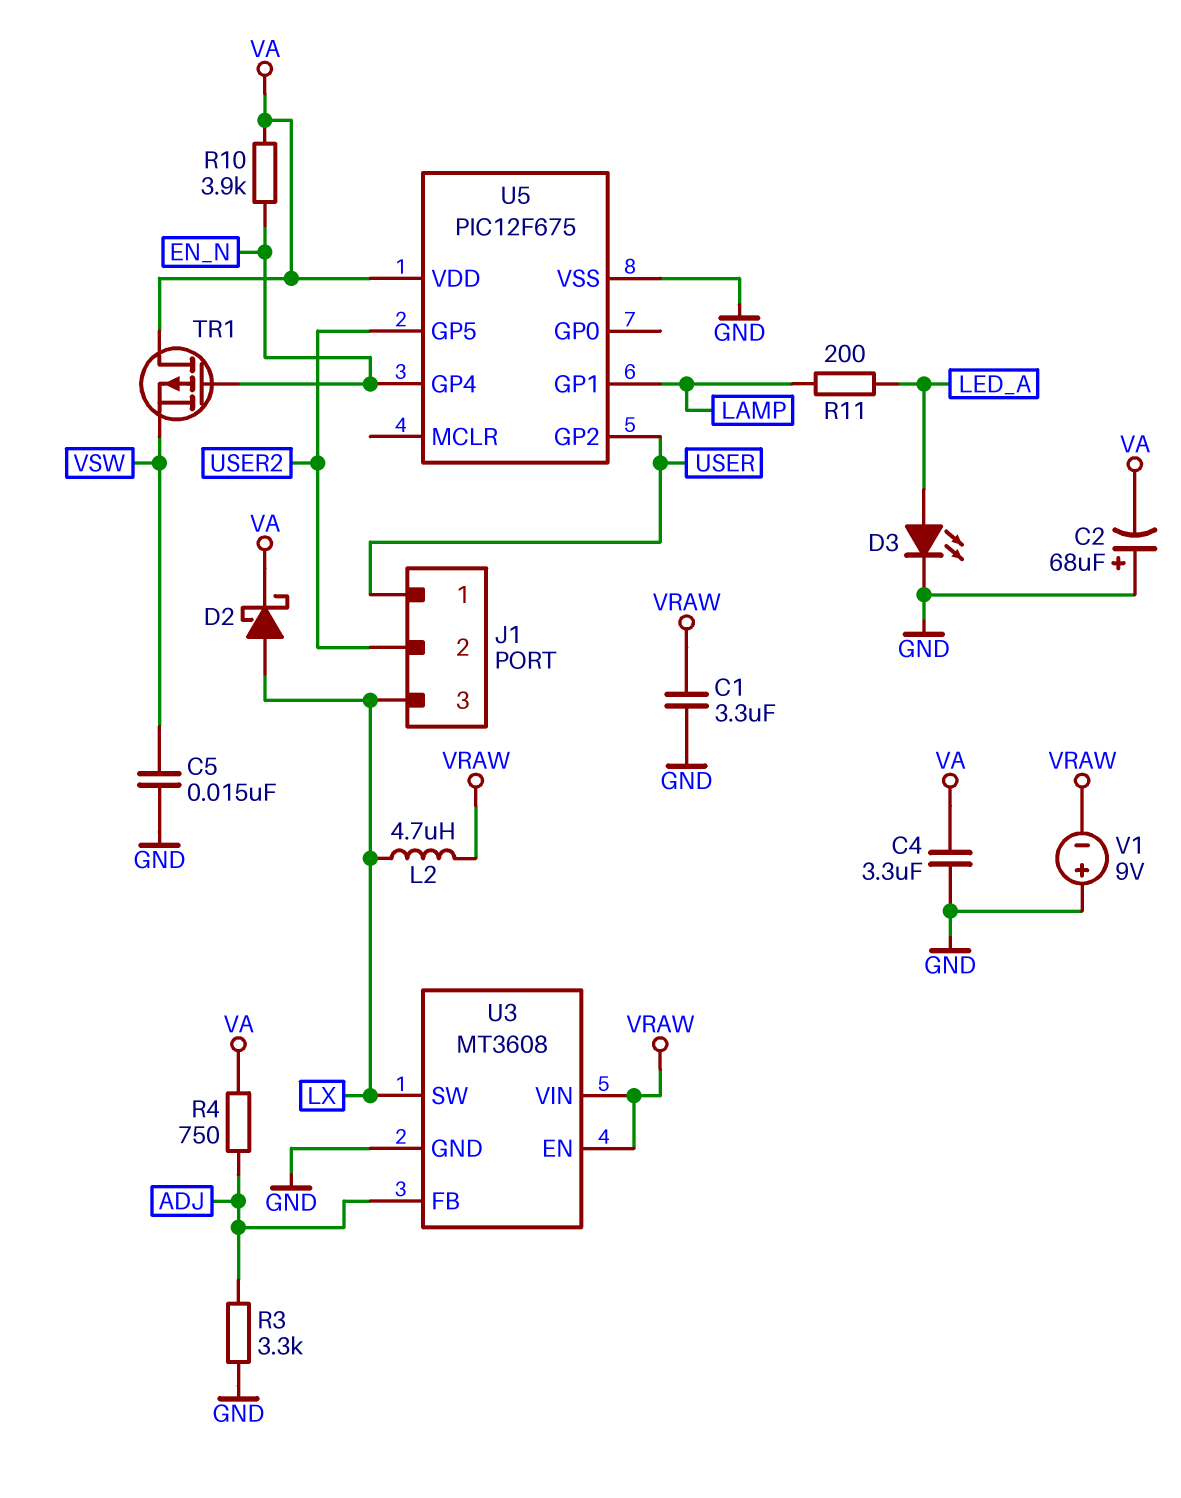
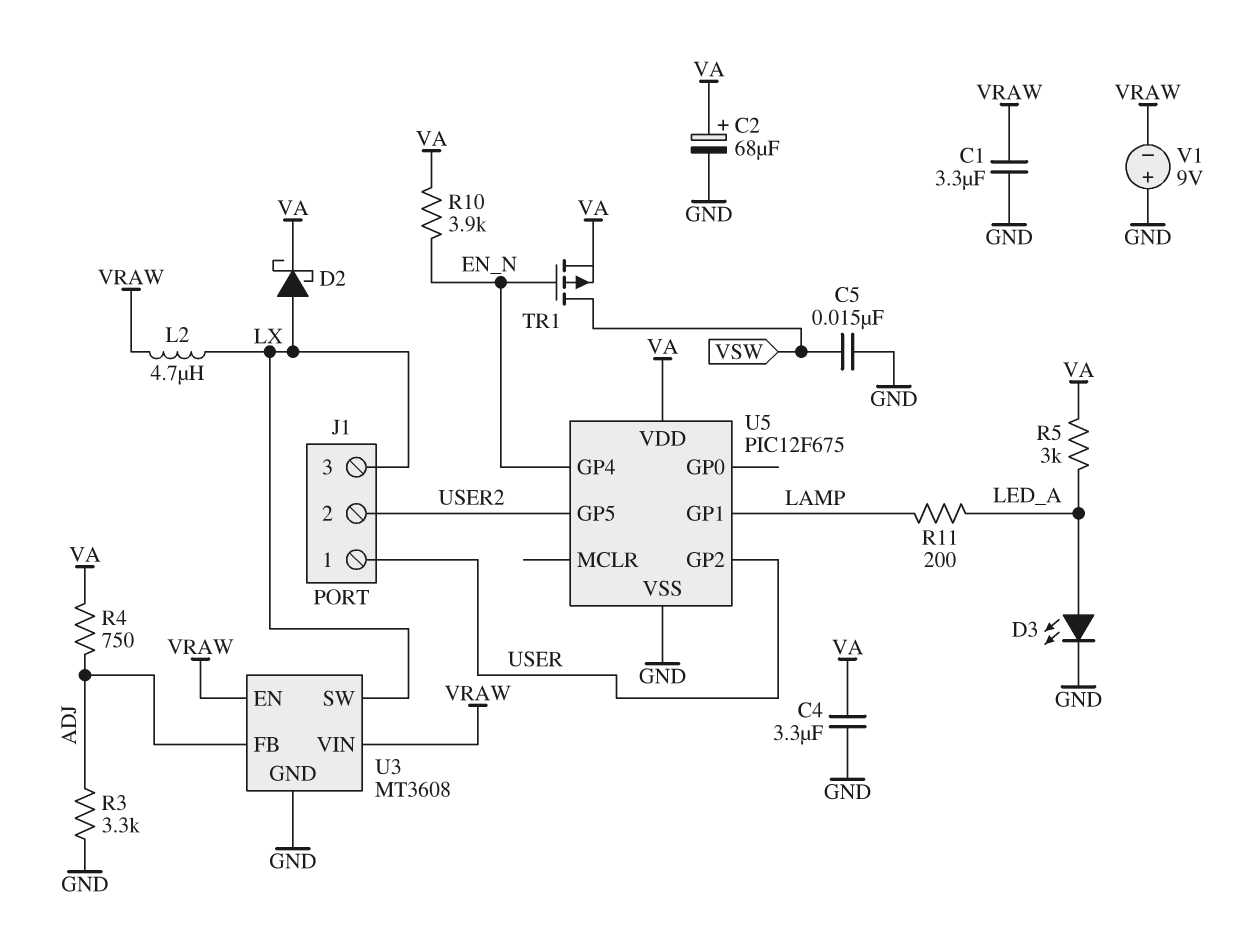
C2: 68uF (plus GND, minus VA) -> 68uF (plus VA, minus GND)
R5: none -> 3k (LED_A, VA)
TR1: PMOS (G EN_N, D VA, S VSW) -> PMOS (G EN_N, D VSW, S VA)

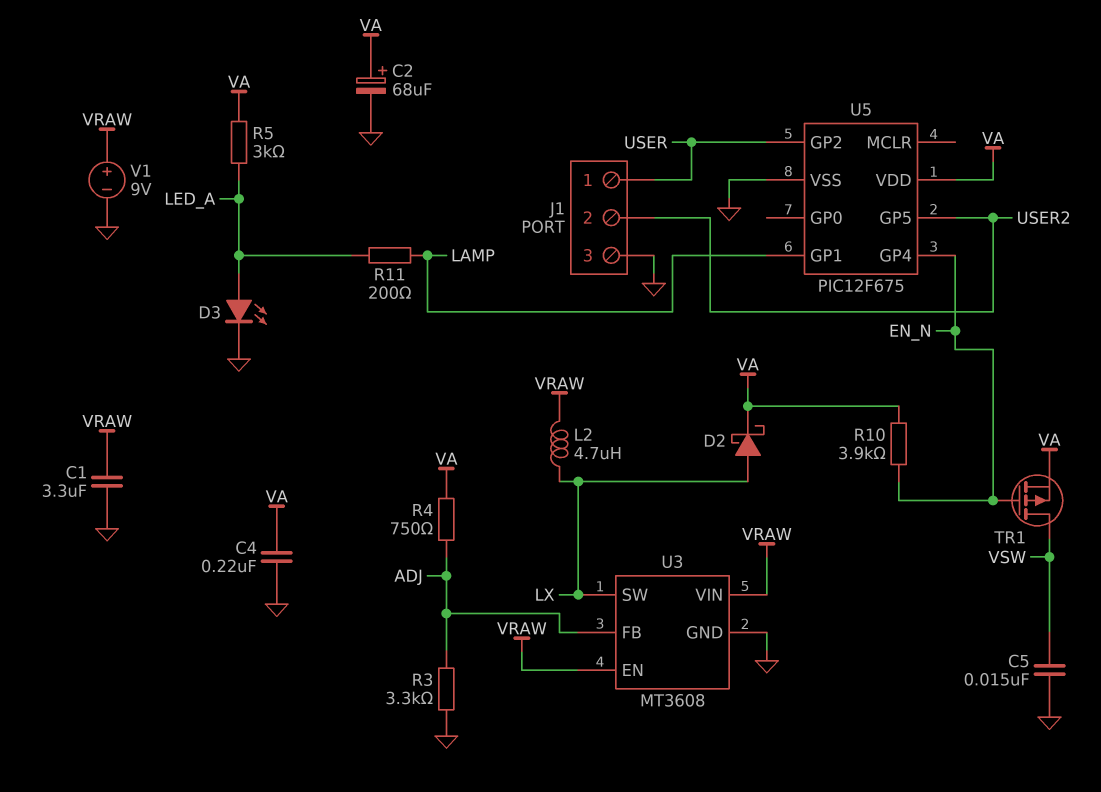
C4: 3.3uF (GND, VA) -> 220nF (GND, VA)
J1 pin 3: LX -> GND
V1: 9V (plus GND, minus VRAW) -> 9V (plus VRAW, minus GND)

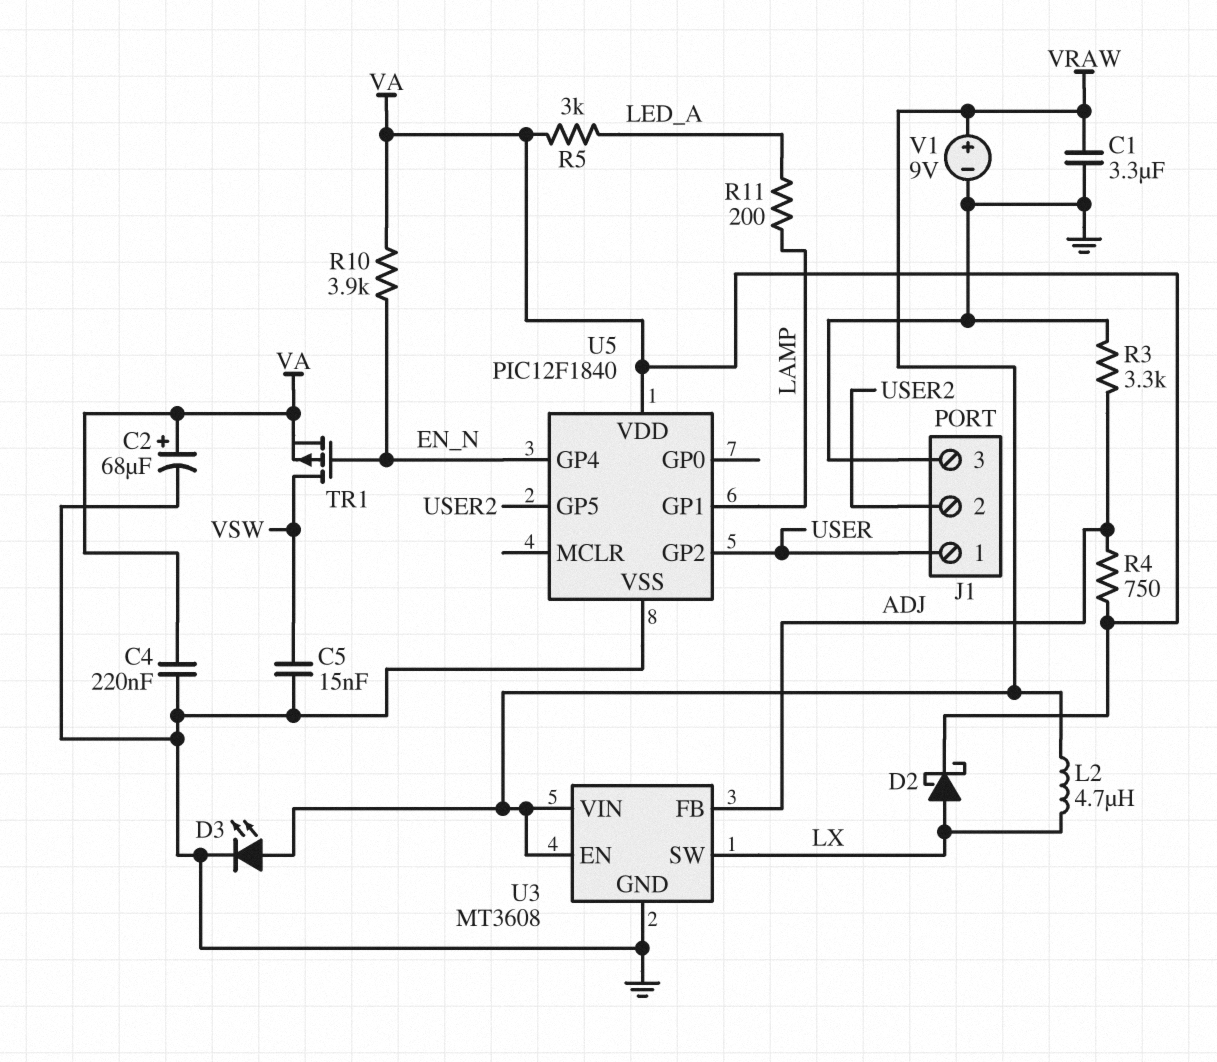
D3: LED (A LED_A, K GND) -> LED (A VRAW, K GND)
U5: PIC12F675 -> PIC12F1840

